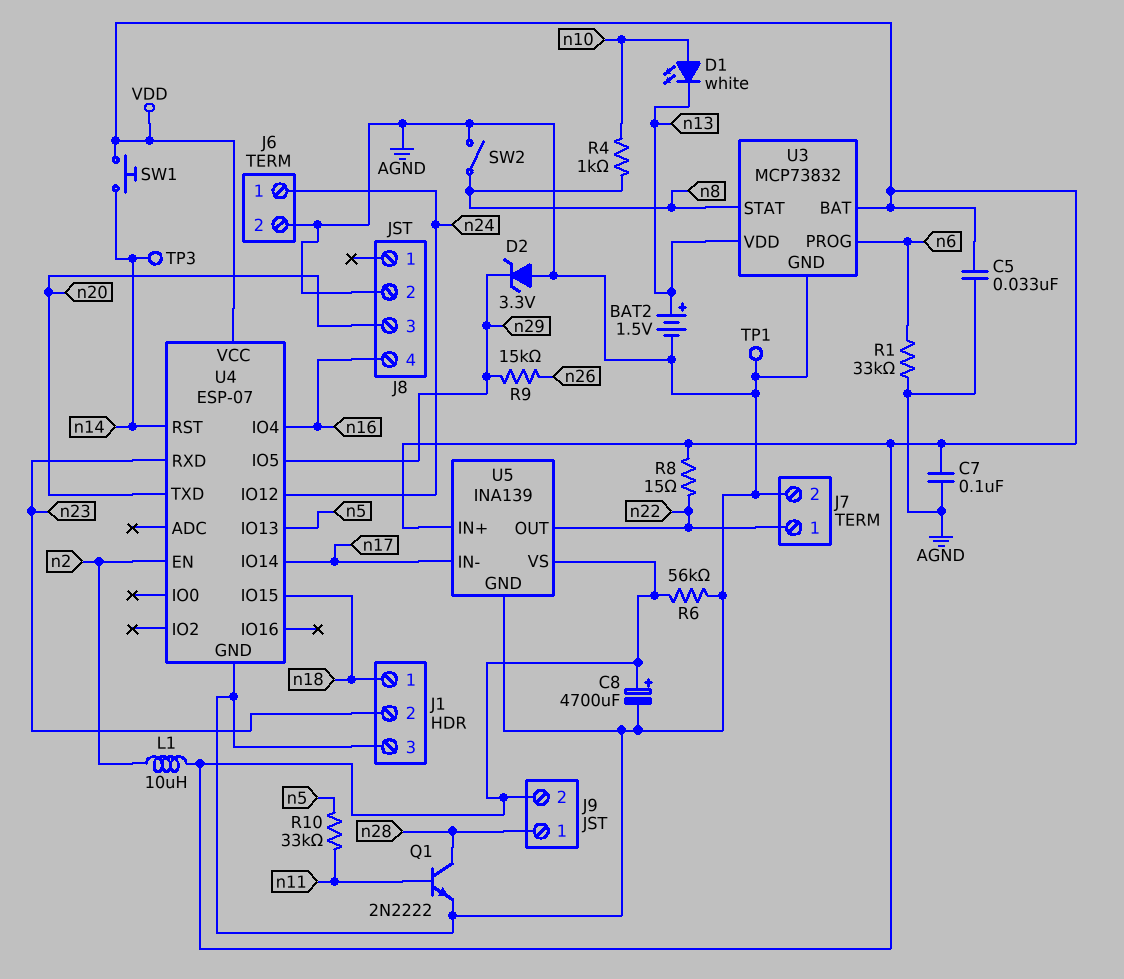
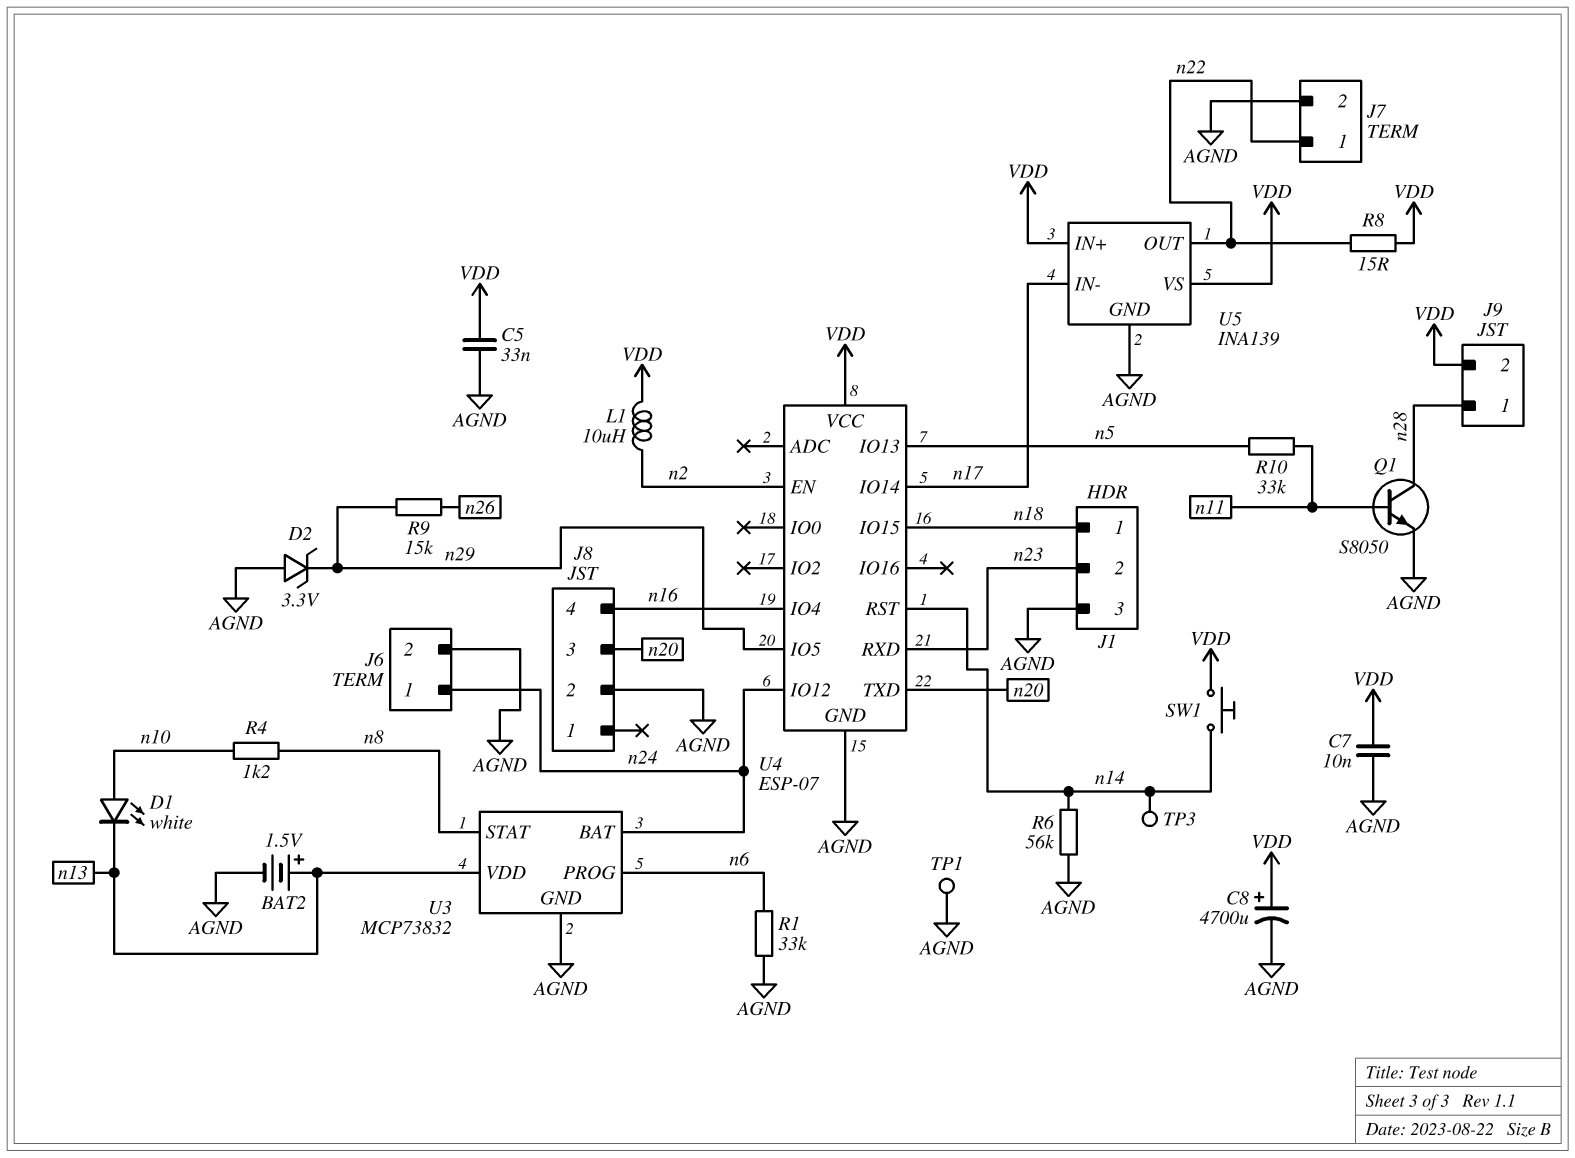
C7: 100nF (AGND, VDD) -> 10nF (AGND, VDD)
Q1: NPN 2N2222 (B n11, C n28, E AGND) -> NPN S8050 (B n11, C n28, E AGND)
R4: 1k (n8, n10) -> 1.2k (n8, n10)
R6: 56k (AGND, VDD) -> 56k (AGND, n14)
SW2: switch (AGND, n8) -> none
U3 pin BAT: VDD -> n24

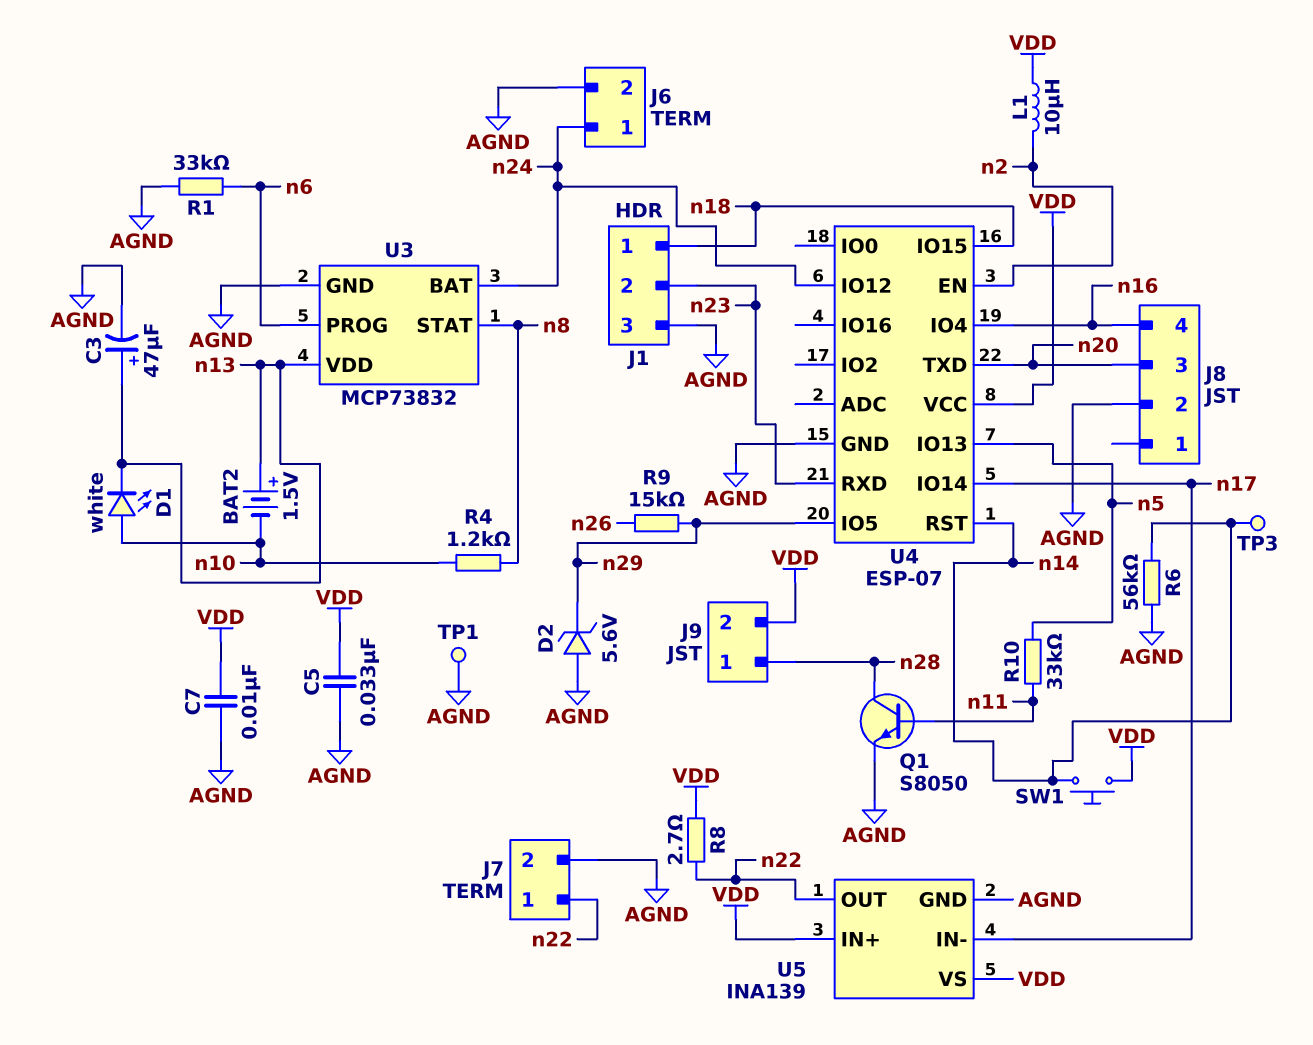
BAT2: 1.5V (plus n13, minus AGND) -> 1.5V (plus n13, minus n10)
C3: none -> 47uF (plus n13, minus AGND)
C8: 4700uF (plus VDD, minus AGND) -> none
D2: zener 3.3V (A AGND, K n29) -> zener 5.6V (A AGND, K n29)
R8: 15 (VDD, n22) -> 2.7 (VDD, n22)

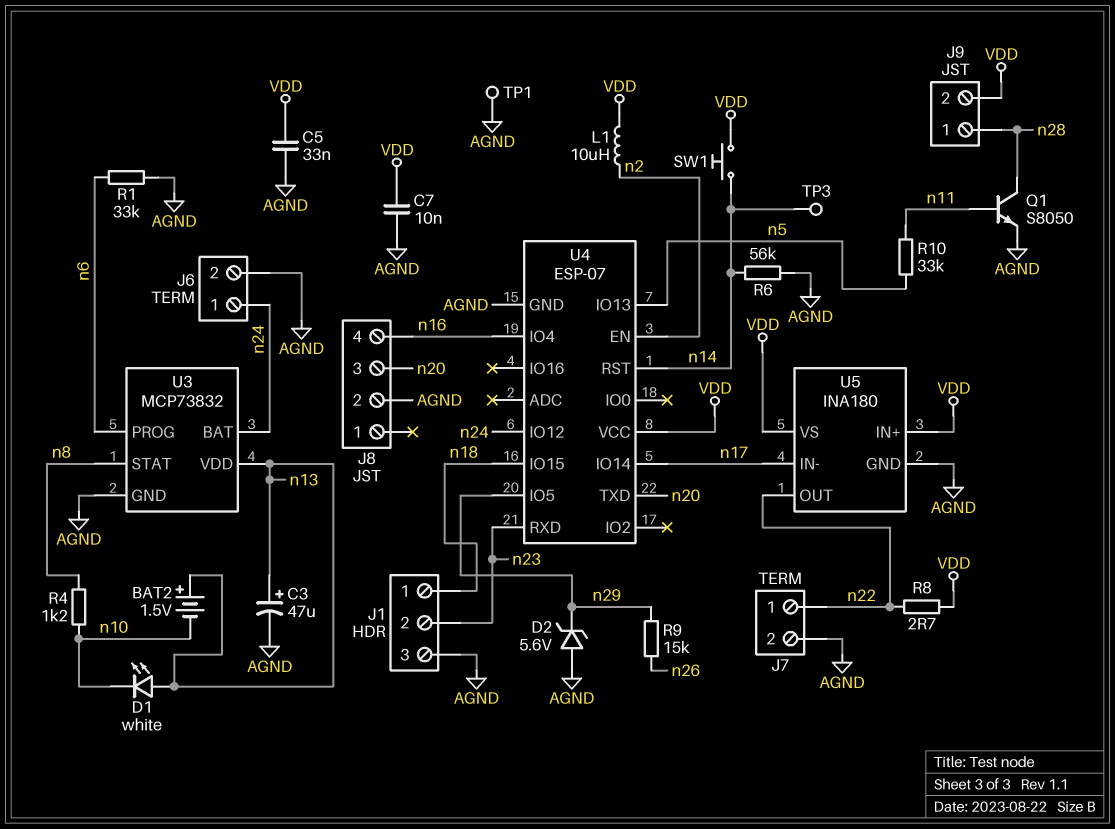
D1: LED white (A n10, K n13) -> LED white (A n13, K n10)
U5: INA139 -> INA180

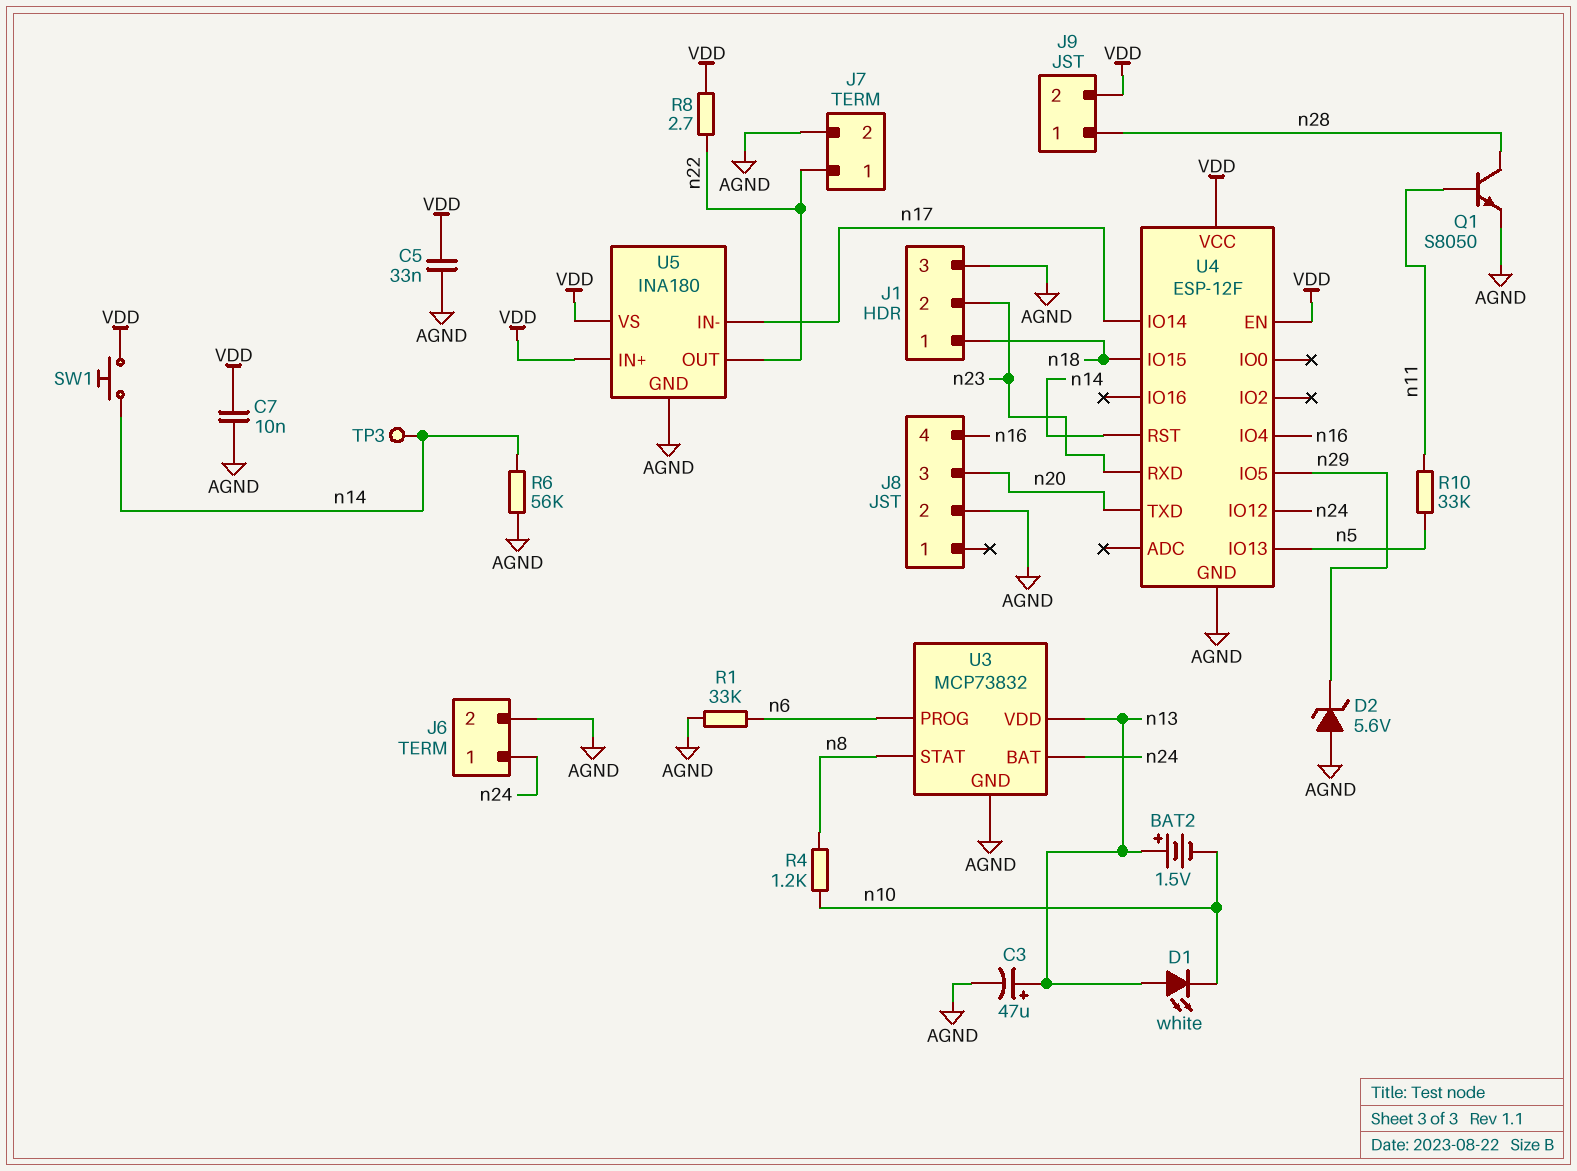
L1: 10uH (VDD, n2) -> none
R9: 15k (n26, n29) -> none
TP1: test point (AGND) -> none
U4: ESP-07 -> ESP-12F
U4 pin EN: n2 -> VDD

